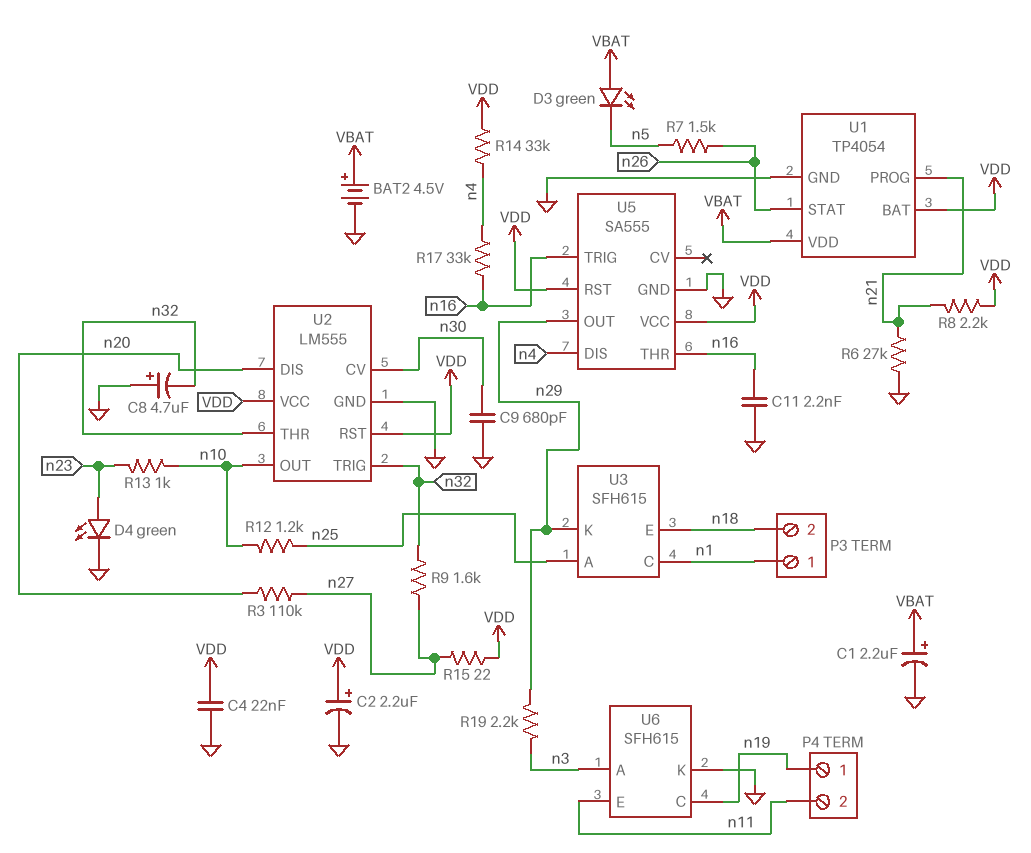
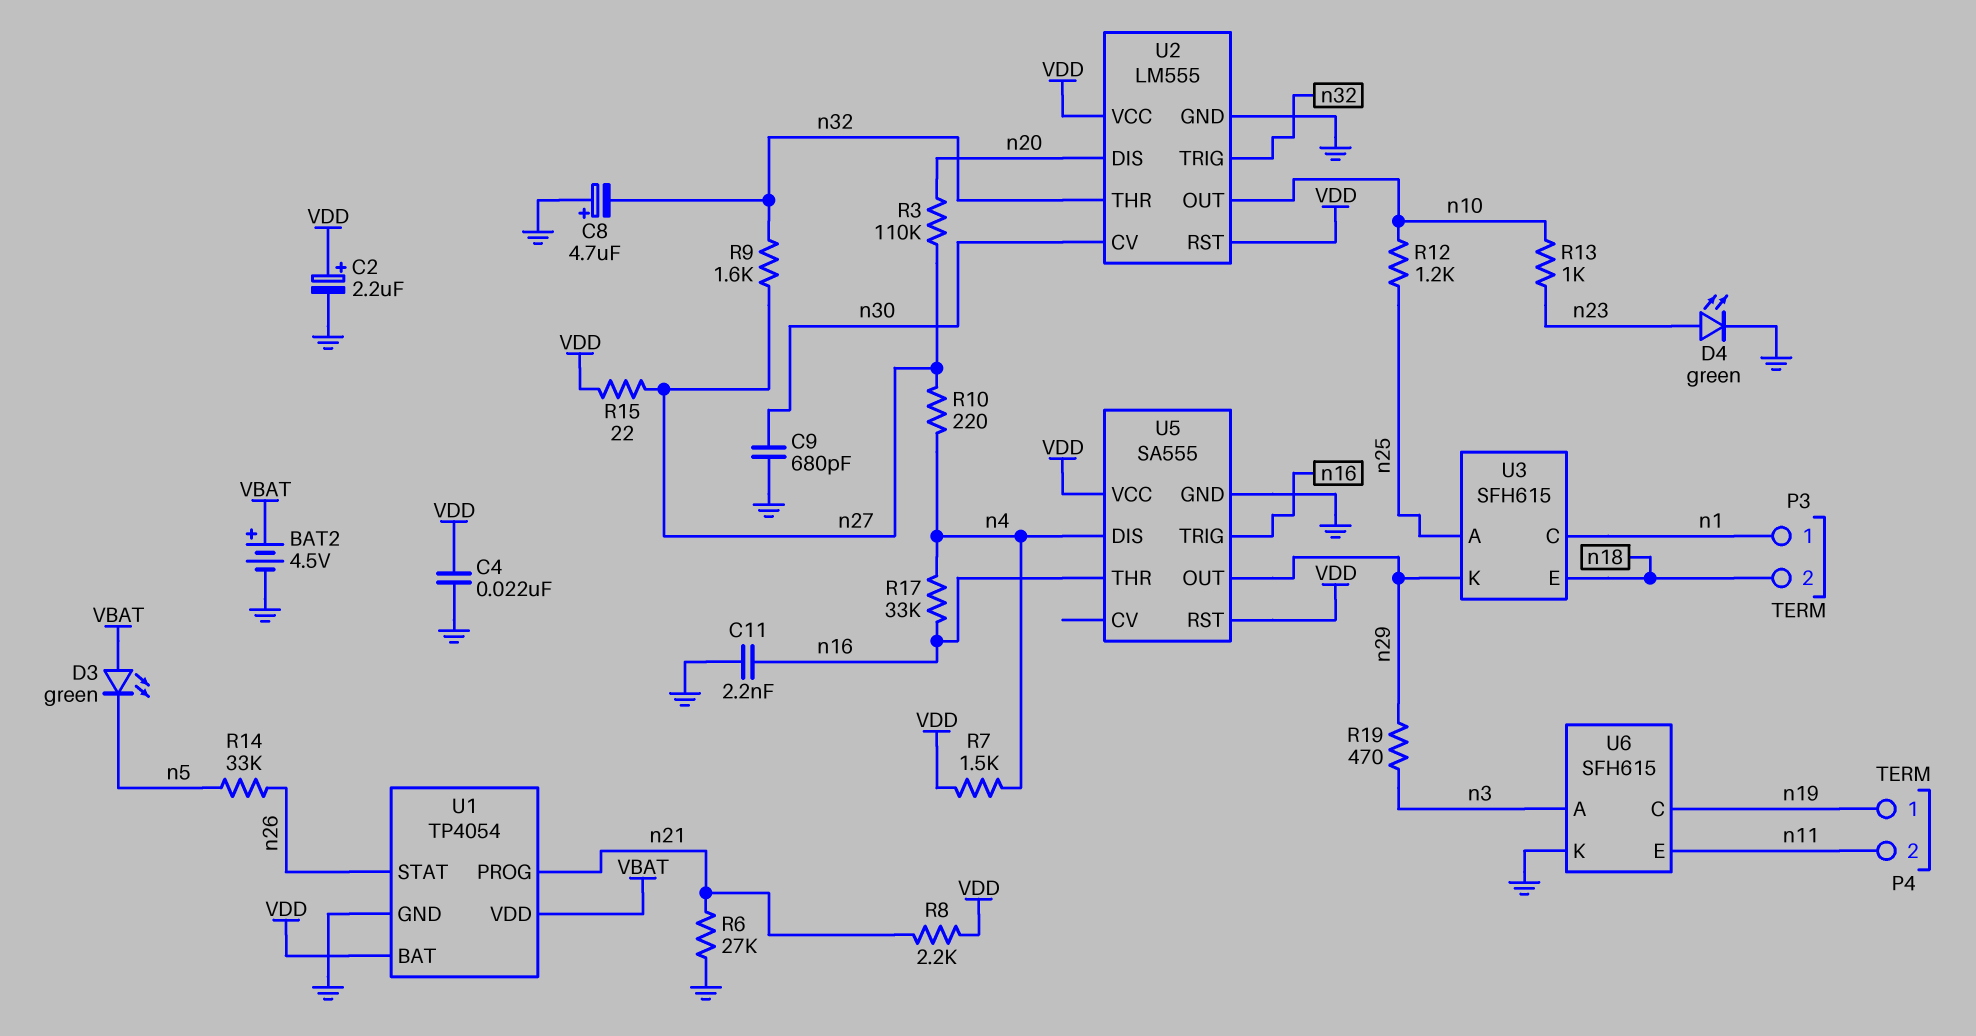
C1: 2.2uF (plus VBAT, minus GND) -> none
R7: 1.5k (n5, n26) -> 1.5k (VDD, n4)
R10: none -> 220 (n4, n27)
R14: 33k (VDD, n4) -> 33k (n5, n26)
R19: 2.2k (n3, n29) -> 470 (n3, n29)

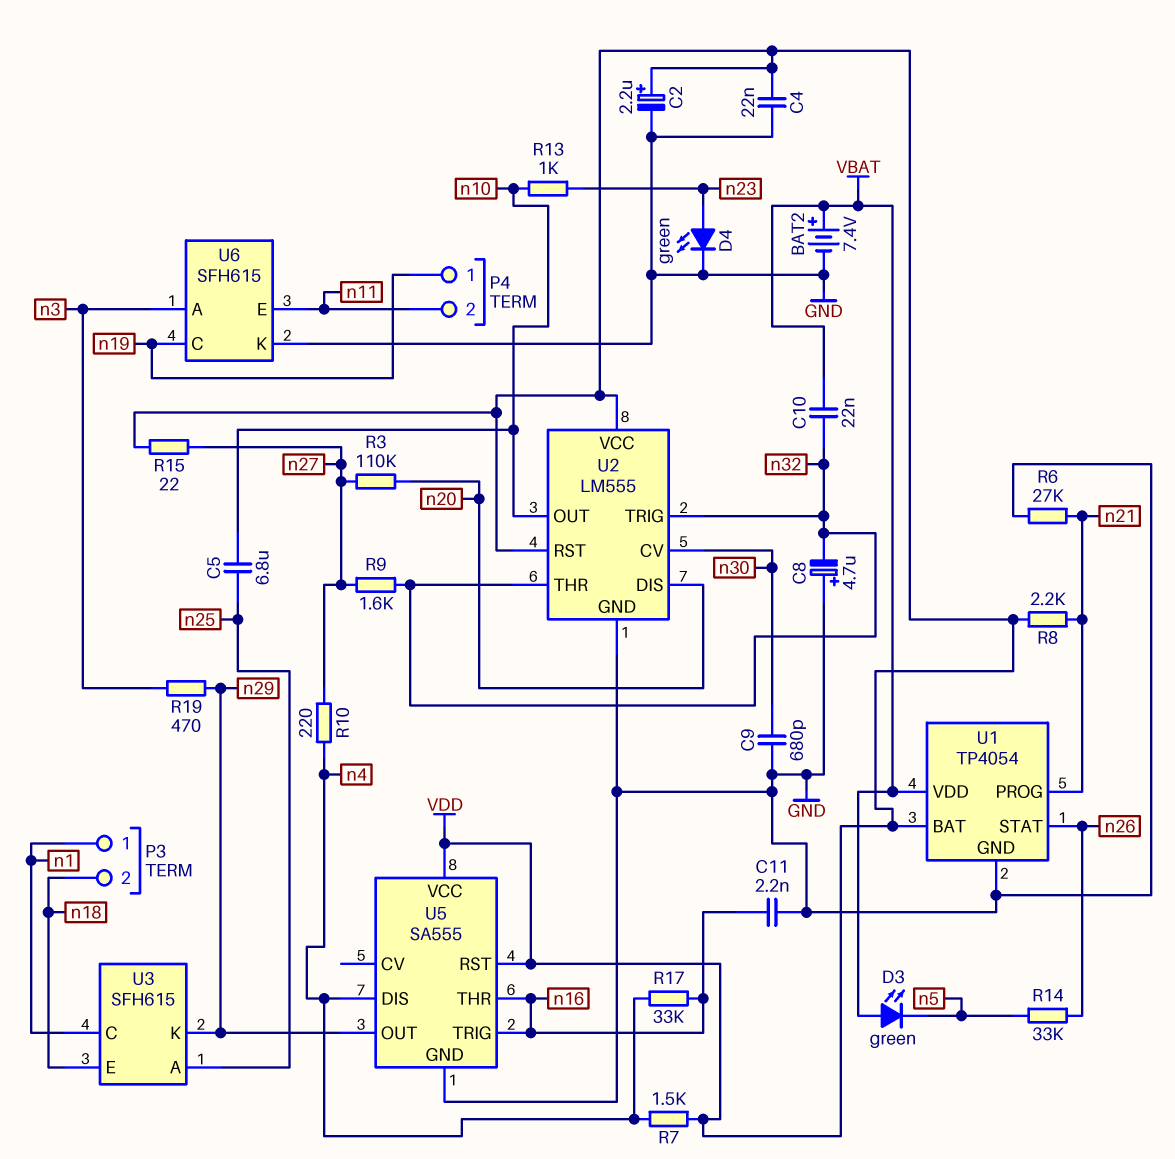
BAT2: 4.5V (plus VBAT, minus GND) -> 7.4V (plus VBAT, minus GND)
C5: none -> 6.8uF (n10, n25)
C10: none -> 22nF (VBAT, n32)
R12: 1.2k (n10, n25) -> none

